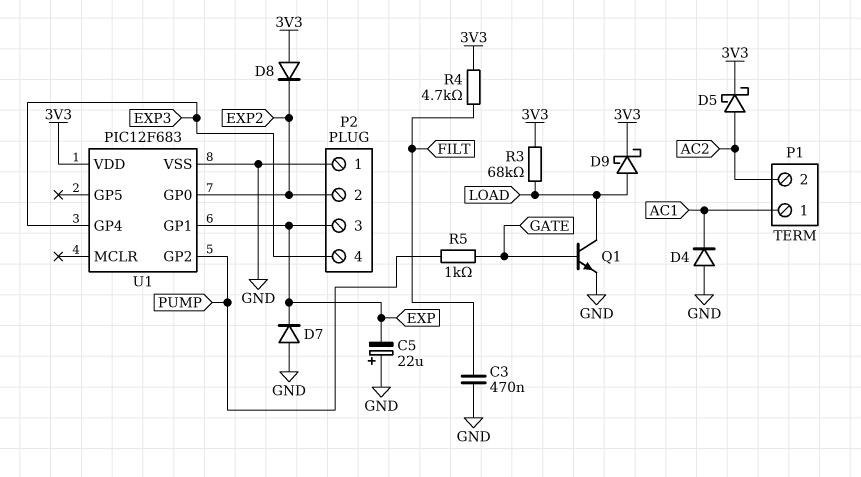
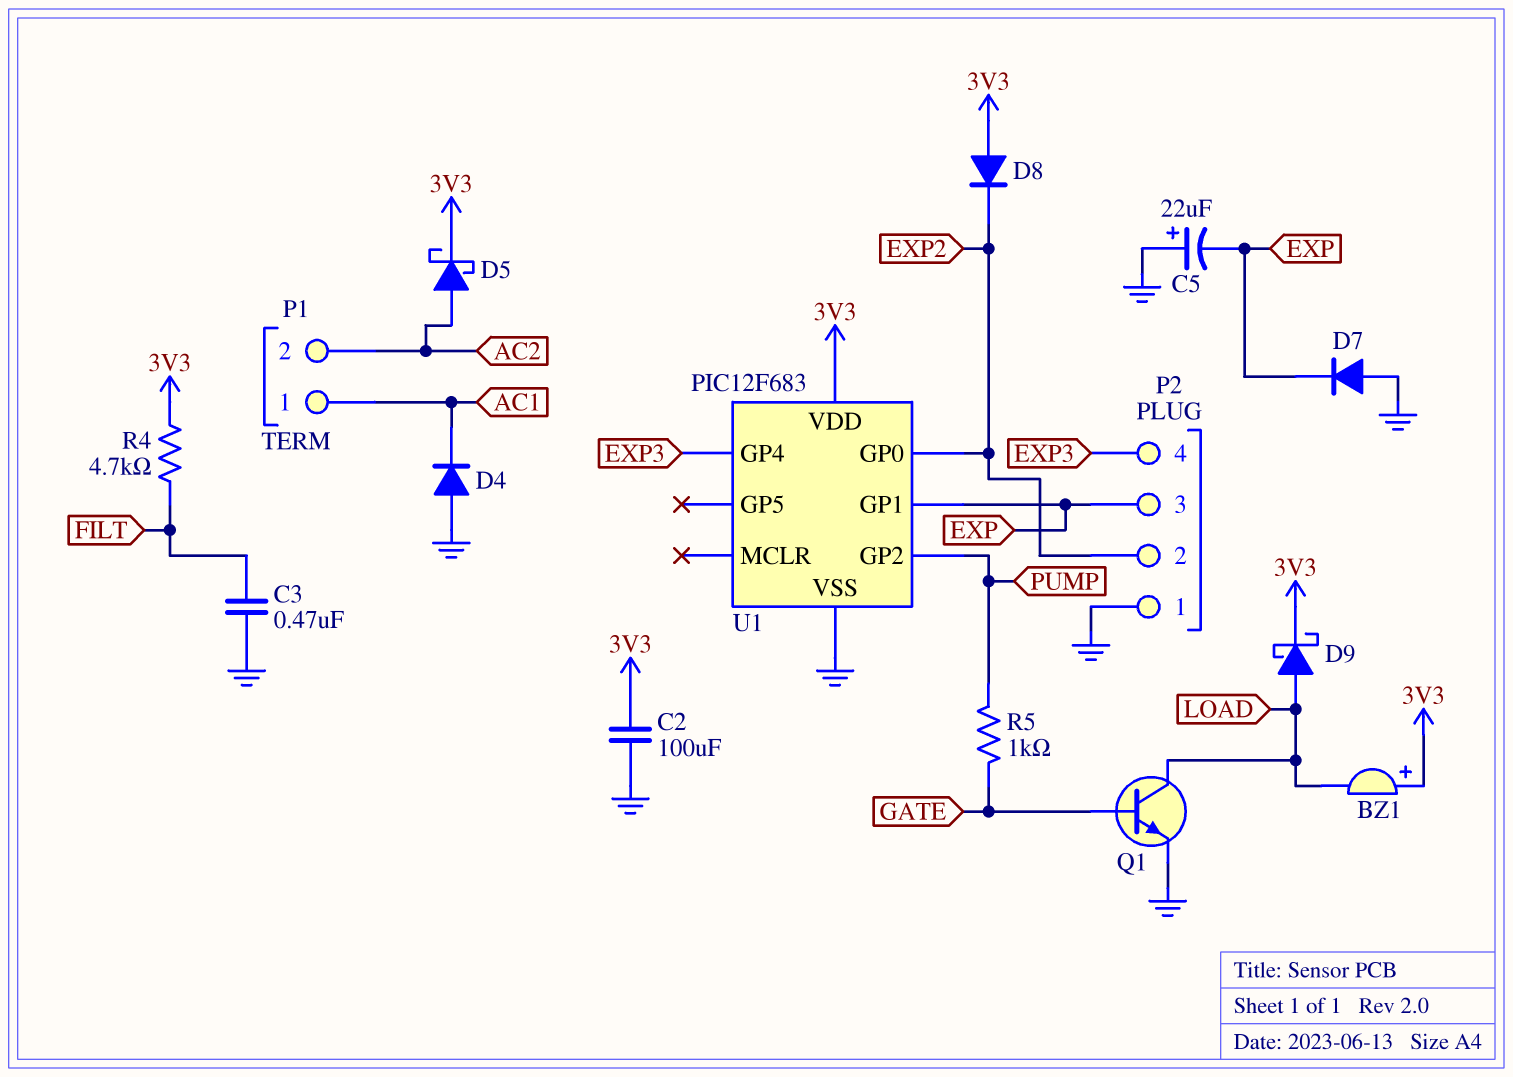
BZ1: none -> buzzer (plus 3V3, minus LOAD)
C2: none -> 100uF (3V3, GND)
R3: 68k (3V3, LOAD) -> none

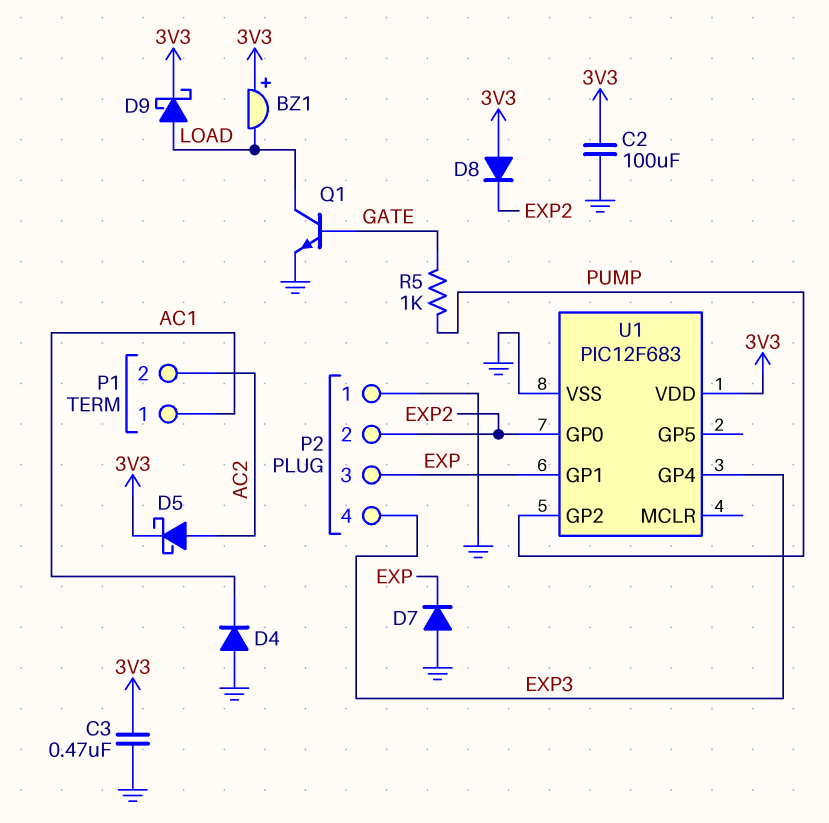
C3: 470nF (FILT, GND) -> 470nF (3V3, GND)
C5: 22uF (plus GND, minus EXP) -> none
R4: 4.7k (3V3, FILT) -> none

